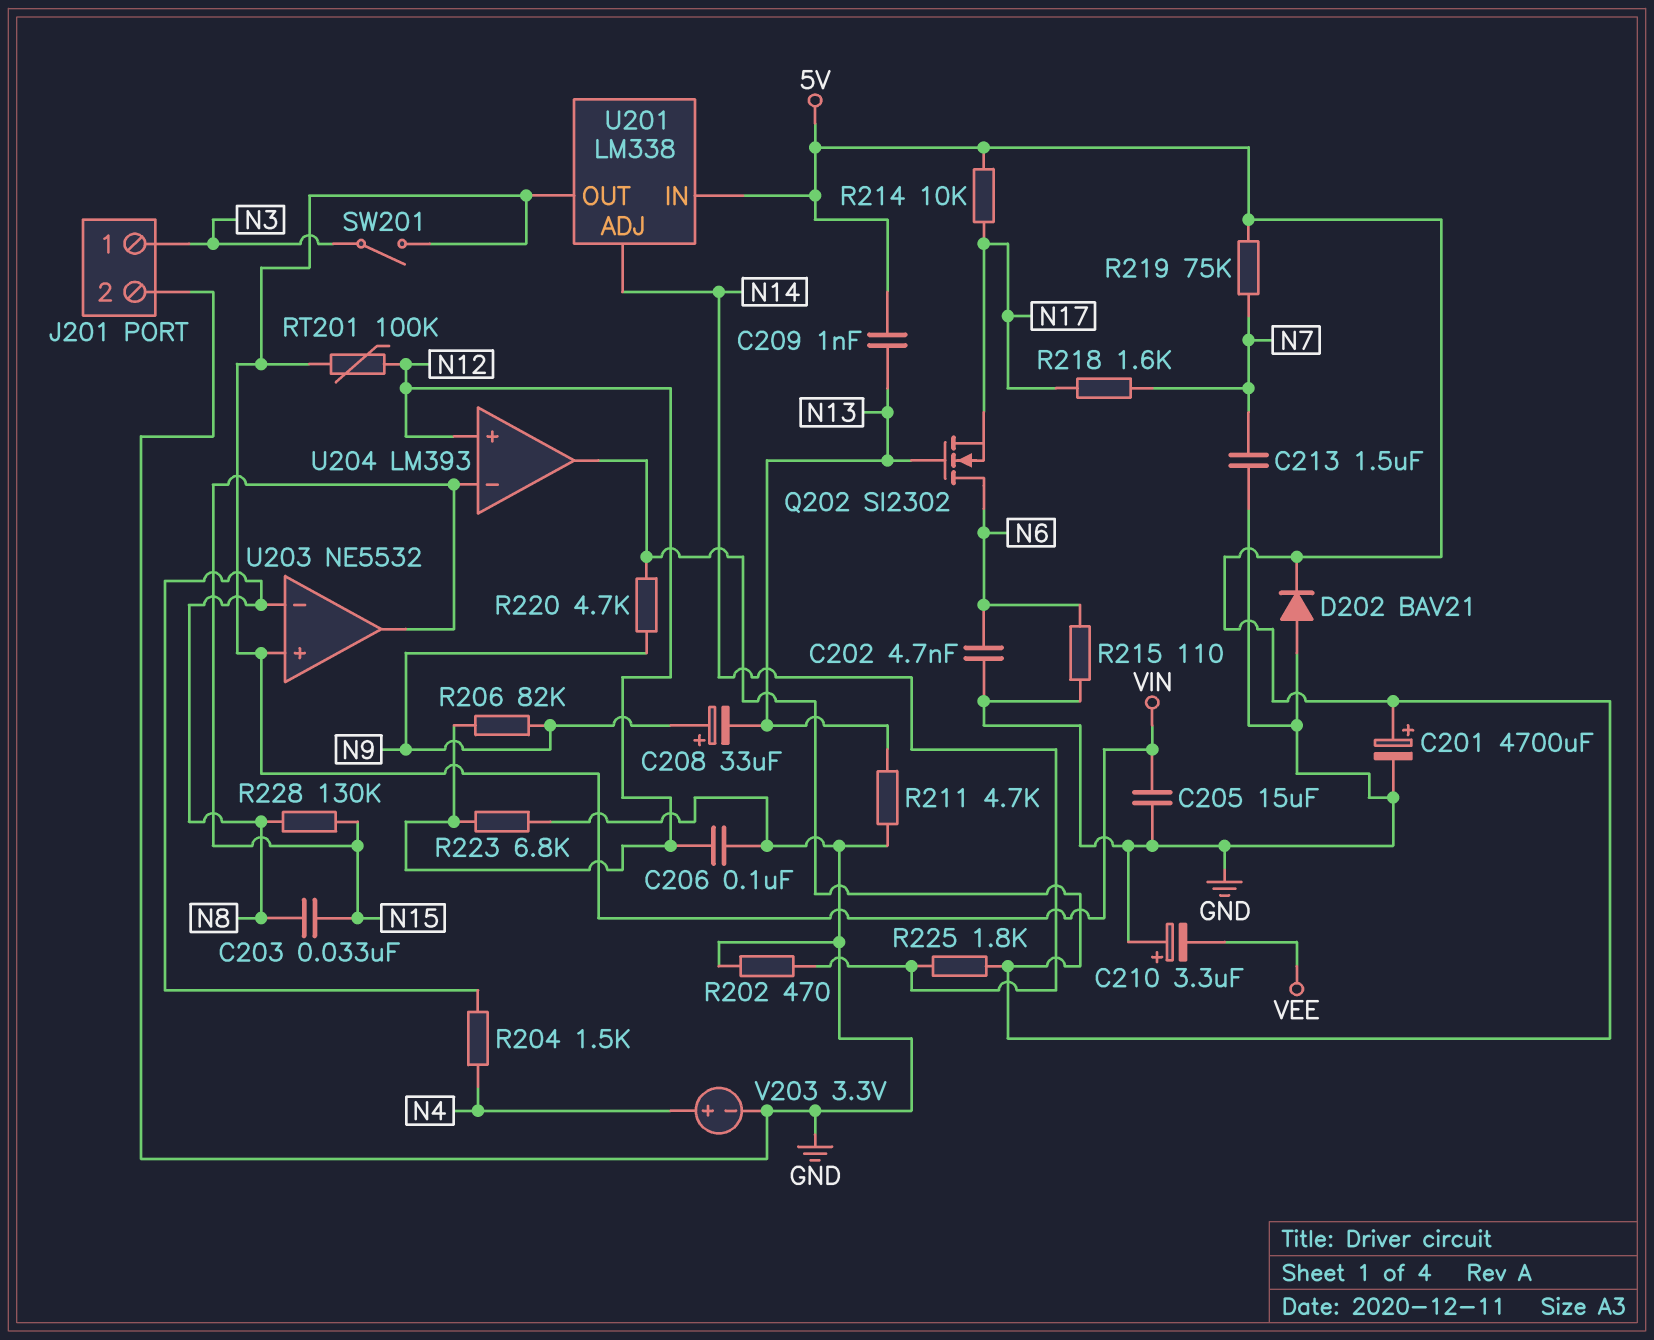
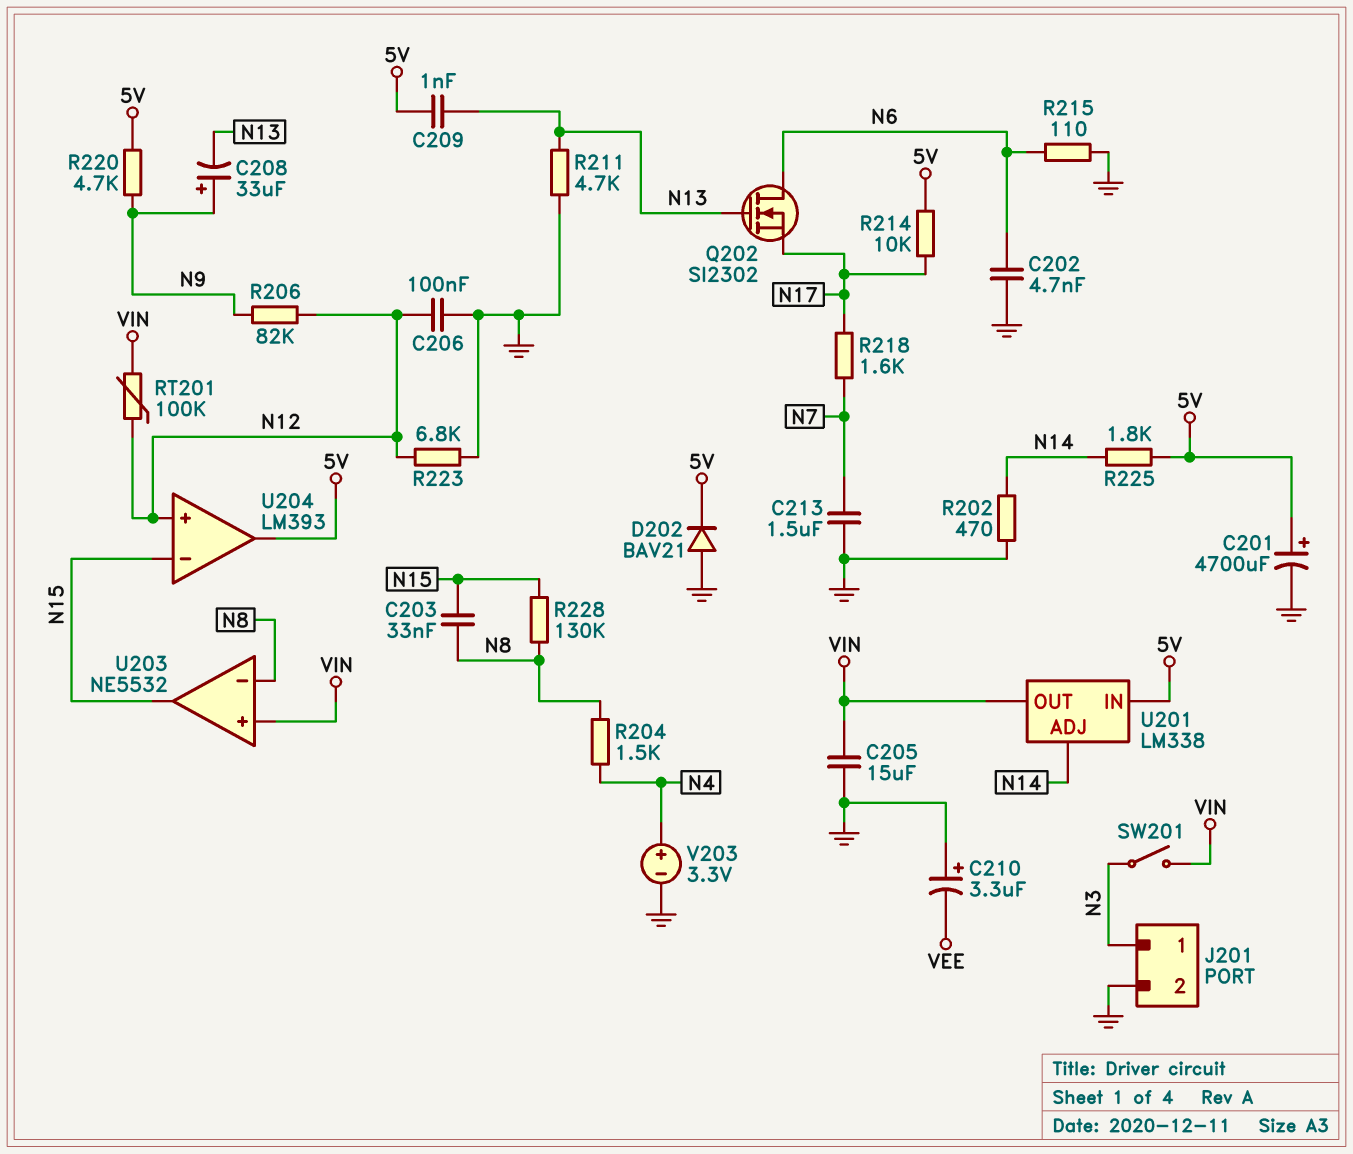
R219: 75k (5V, N7) -> none

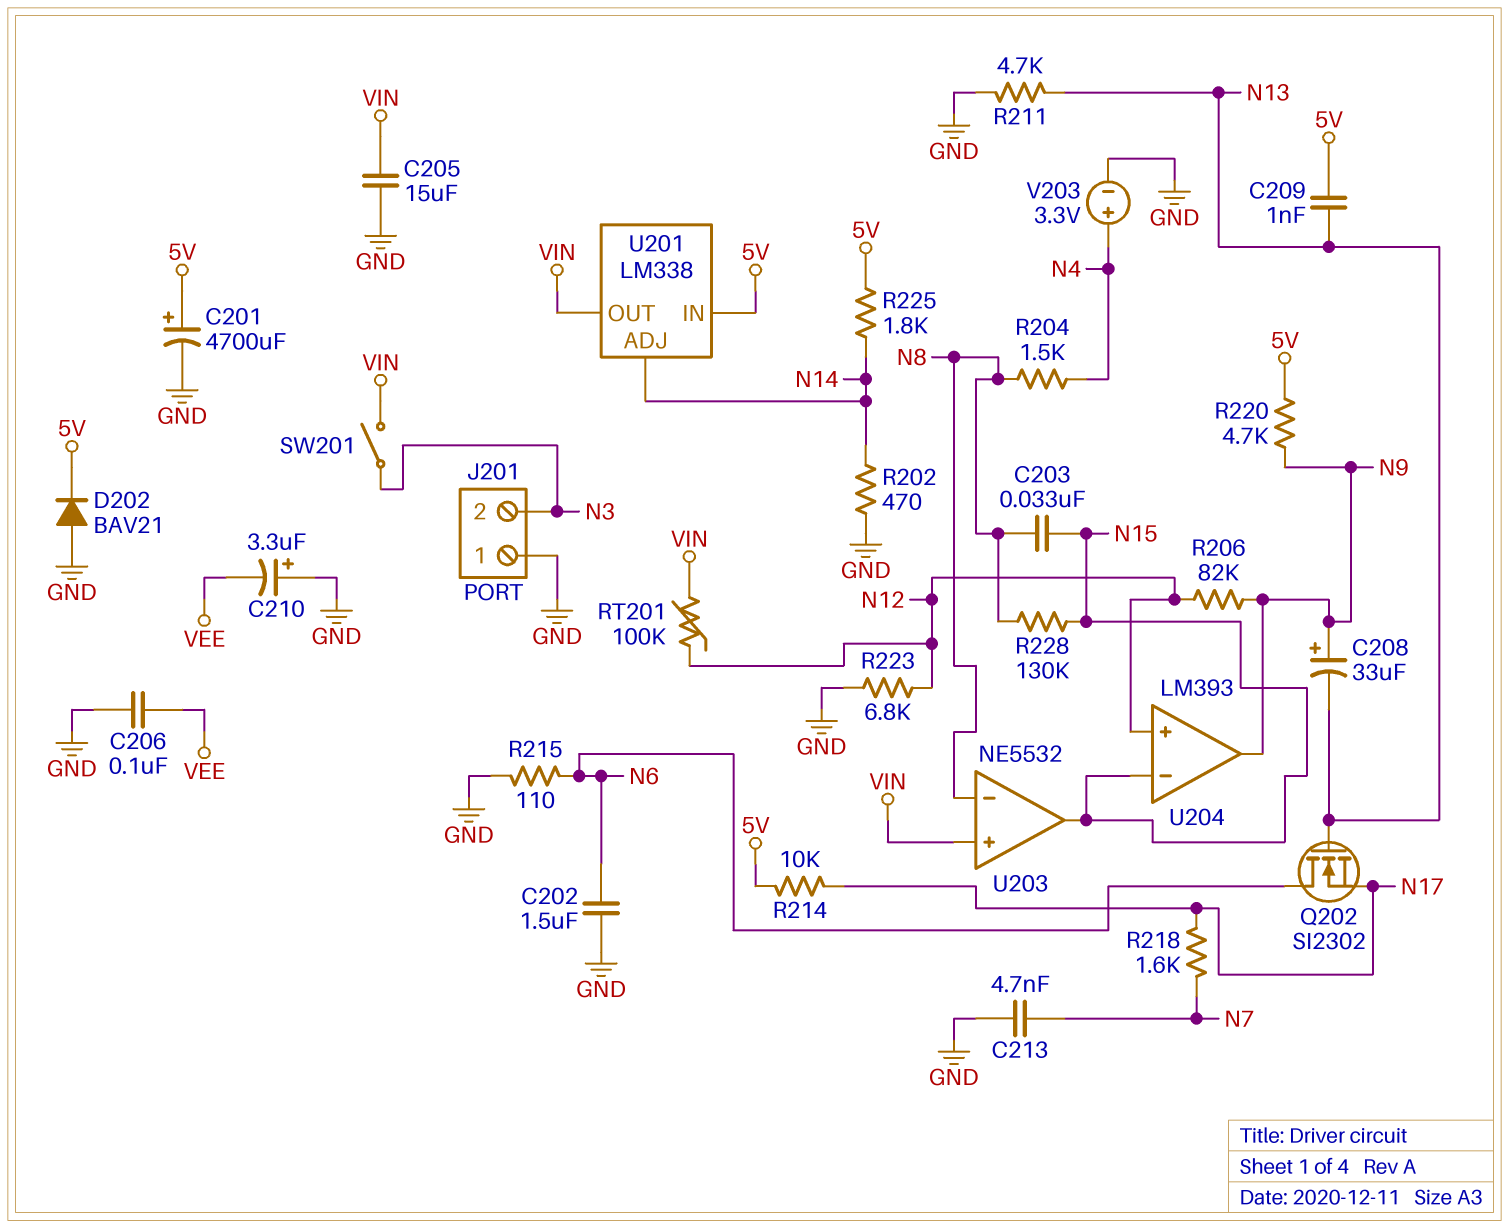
C202: 4.7nF (GND, N6) -> 1.5uF (GND, N6)
C206: 100nF (GND, N12) -> 100nF (GND, VEE)
C213: 1.5uF (GND, N7) -> 4.7nF (GND, N7)
J201 pin 1: N3 -> GND
J201 pin 2: GND -> N3
U204 pin out: 5V -> N9

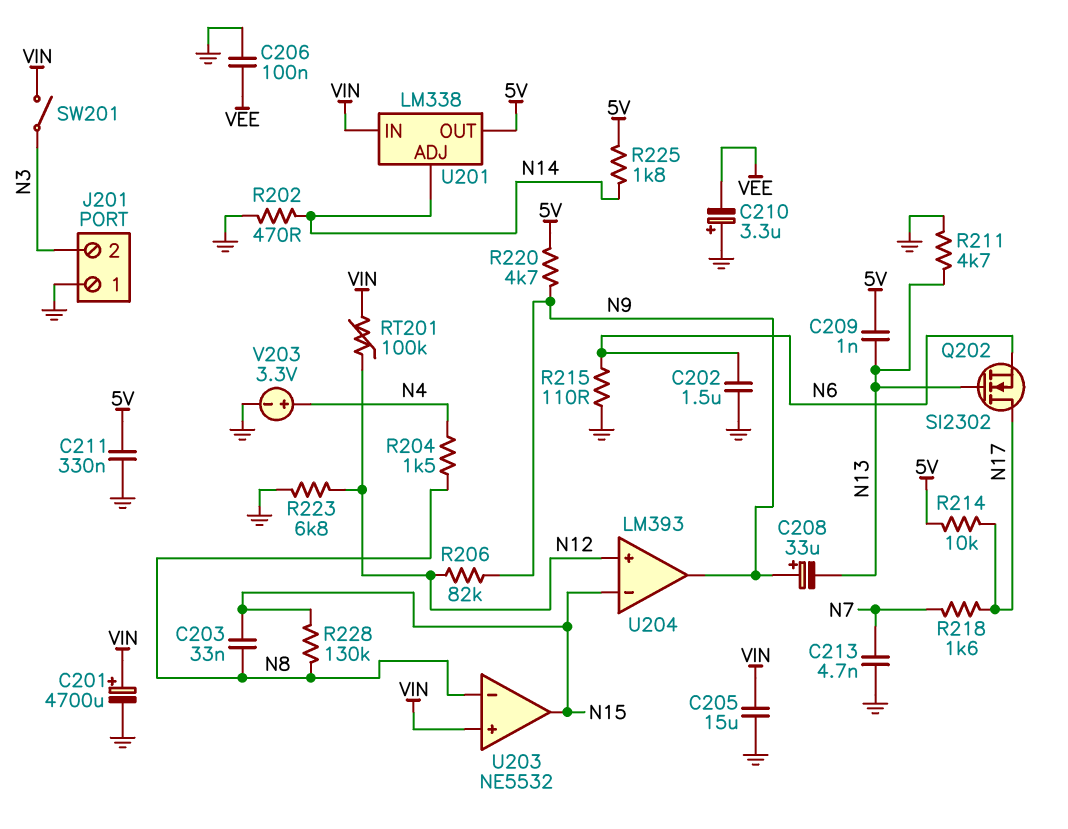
C201: 4700uF (plus 5V, minus GND) -> 4700uF (plus VIN, minus GND)
C211: none -> 330nF (5V, GND)
D202: diode BAV21 (A GND, K 5V) -> none
Q202: NMOS SI2302 (G N13, D N6, S N17) -> NMOS SI2302 (G N13, D N17, S N6)
U201 pin IN: 5V -> VIN
U201 pin OUT: VIN -> 5V

